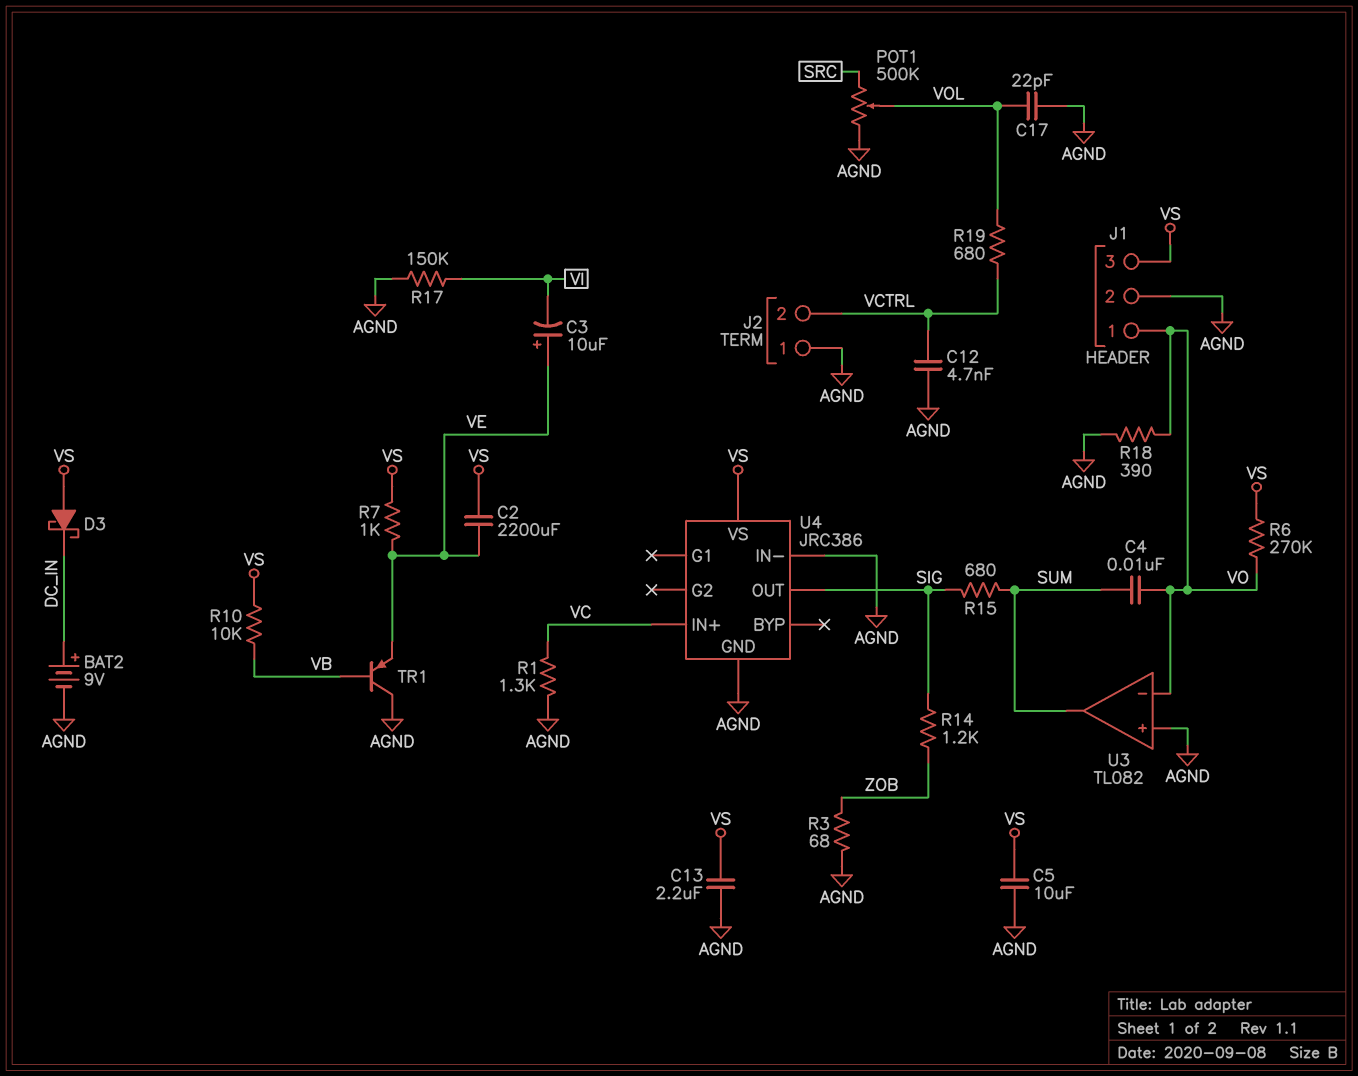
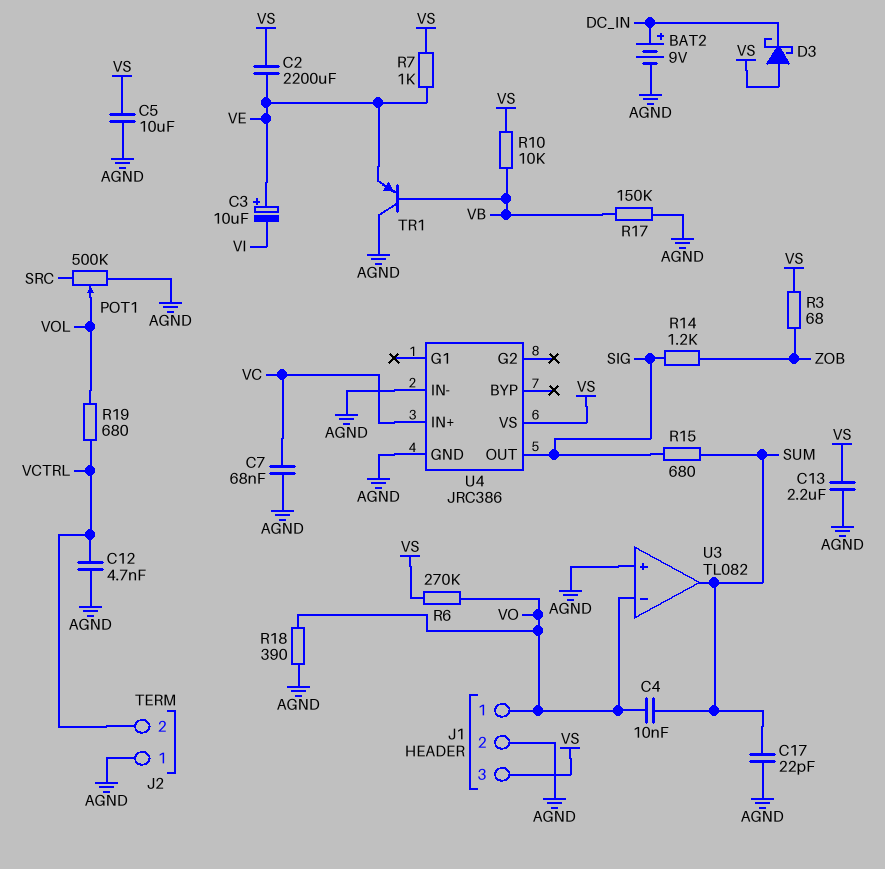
C7: none -> 68nF (AGND, VC)
C17: 22pF (AGND, VOL) -> 22pF (AGND, SUM)
R1: 1.3k (AGND, VC) -> none
R3: 68 (AGND, ZOB) -> 68 (VS, ZOB)
R17: 150k (AGND, VI) -> 150k (AGND, VB)

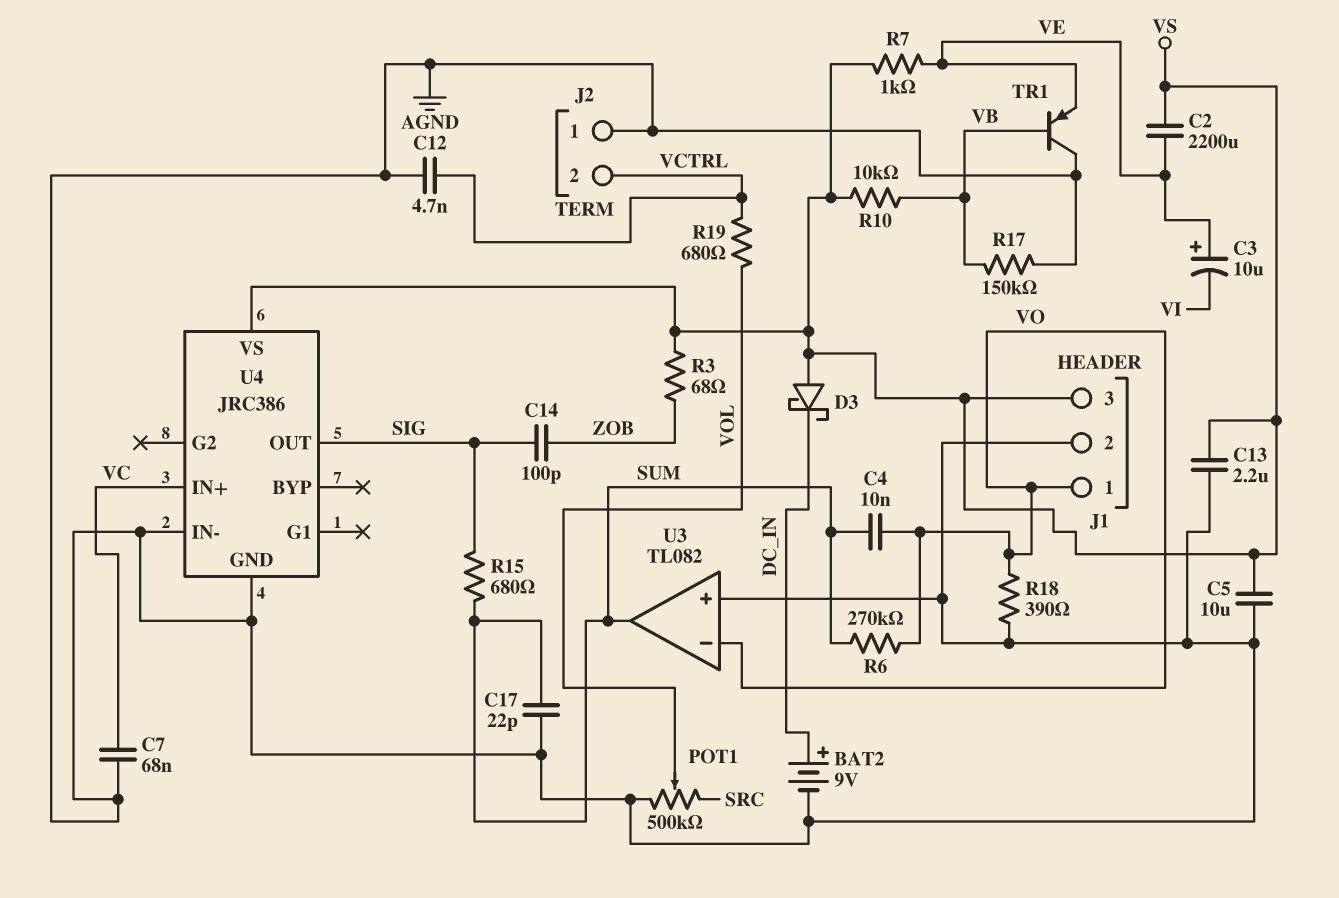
C14: none -> 100pF (SIG, ZOB)
R6: 270k (VO, VS) -> 270k (SUM, VO)
R14: 1.2k (SIG, ZOB) -> none

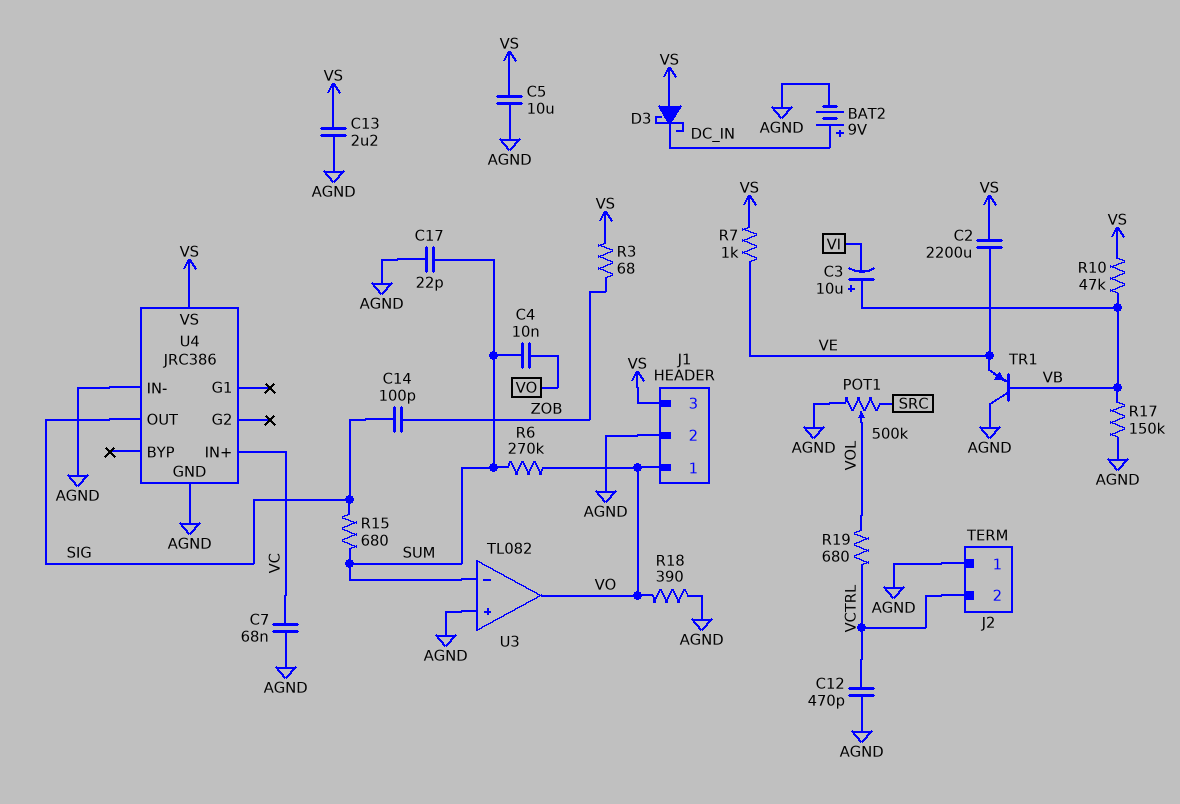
C3: 10uF (plus VE, minus VI) -> 10uF (plus VB, minus VI)
C12: 4.7nF (AGND, VCTRL) -> 470pF (AGND, VCTRL)
R10: 10k (VB, VS) -> 47k (VB, VS)
U3 pin in-: VO -> SUM
U3 pin out: SUM -> VO

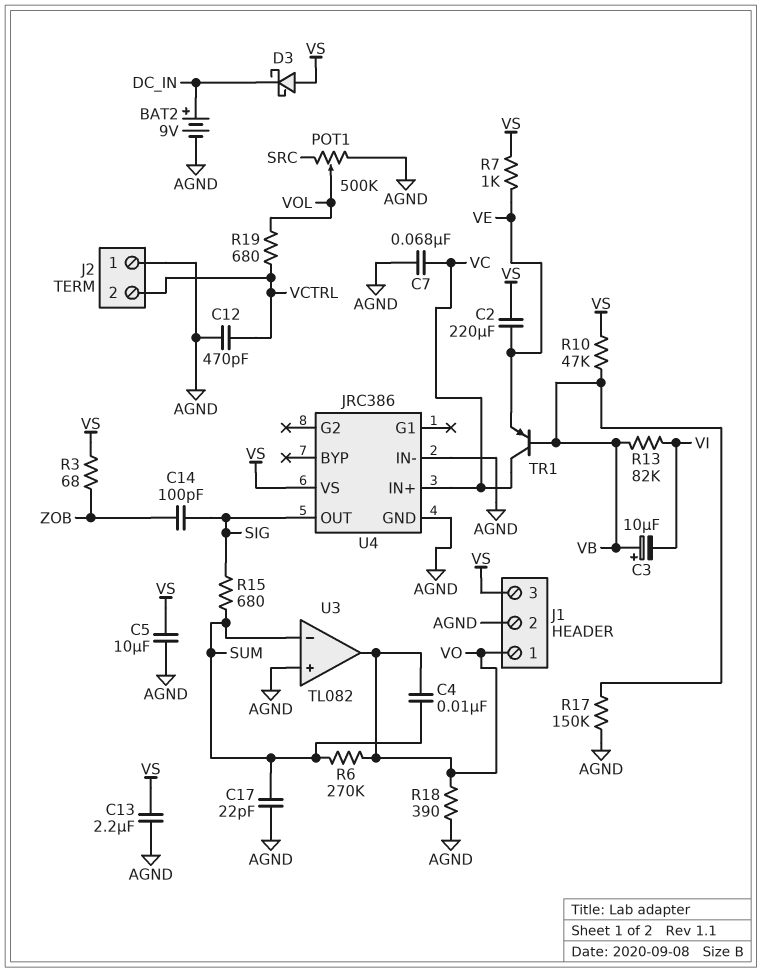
C2: 2200uF (VE, VS) -> 220uF (VE, VS)
R13: none -> 82k (VB, VI)
TR1: PNP (B VB, C AGND, E VE) -> PNP (B VB, C VC, E VE)

